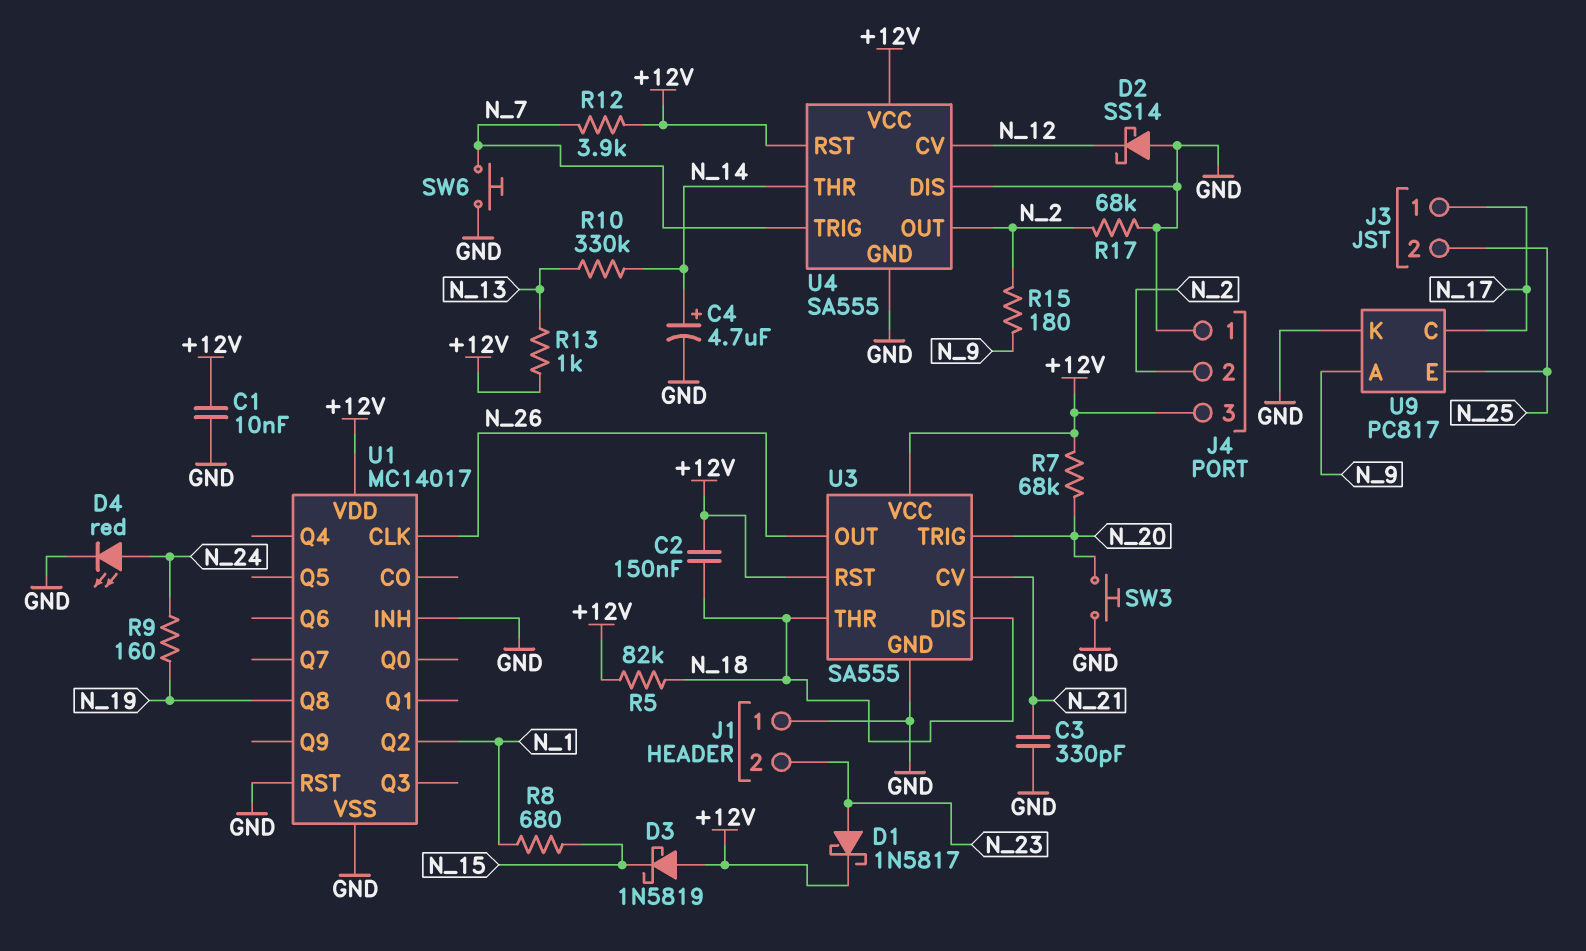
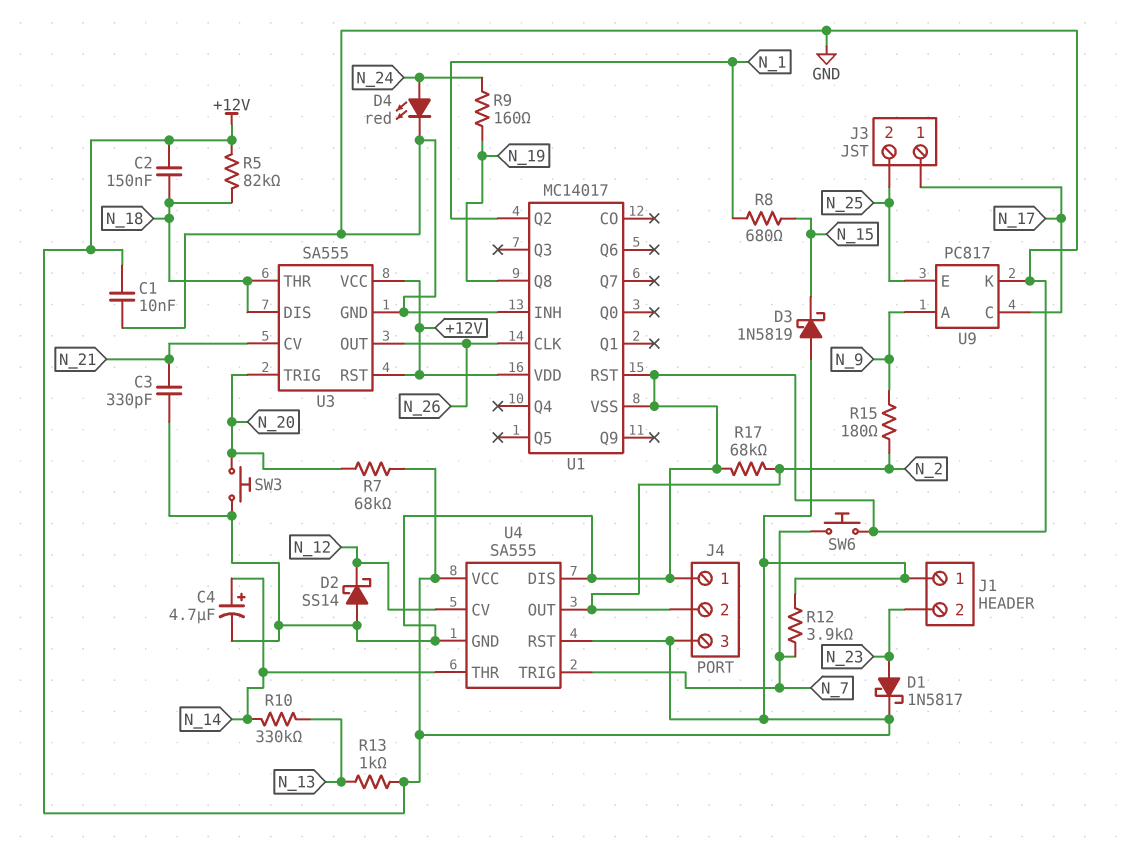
J1 pin 1: GND -> +12V

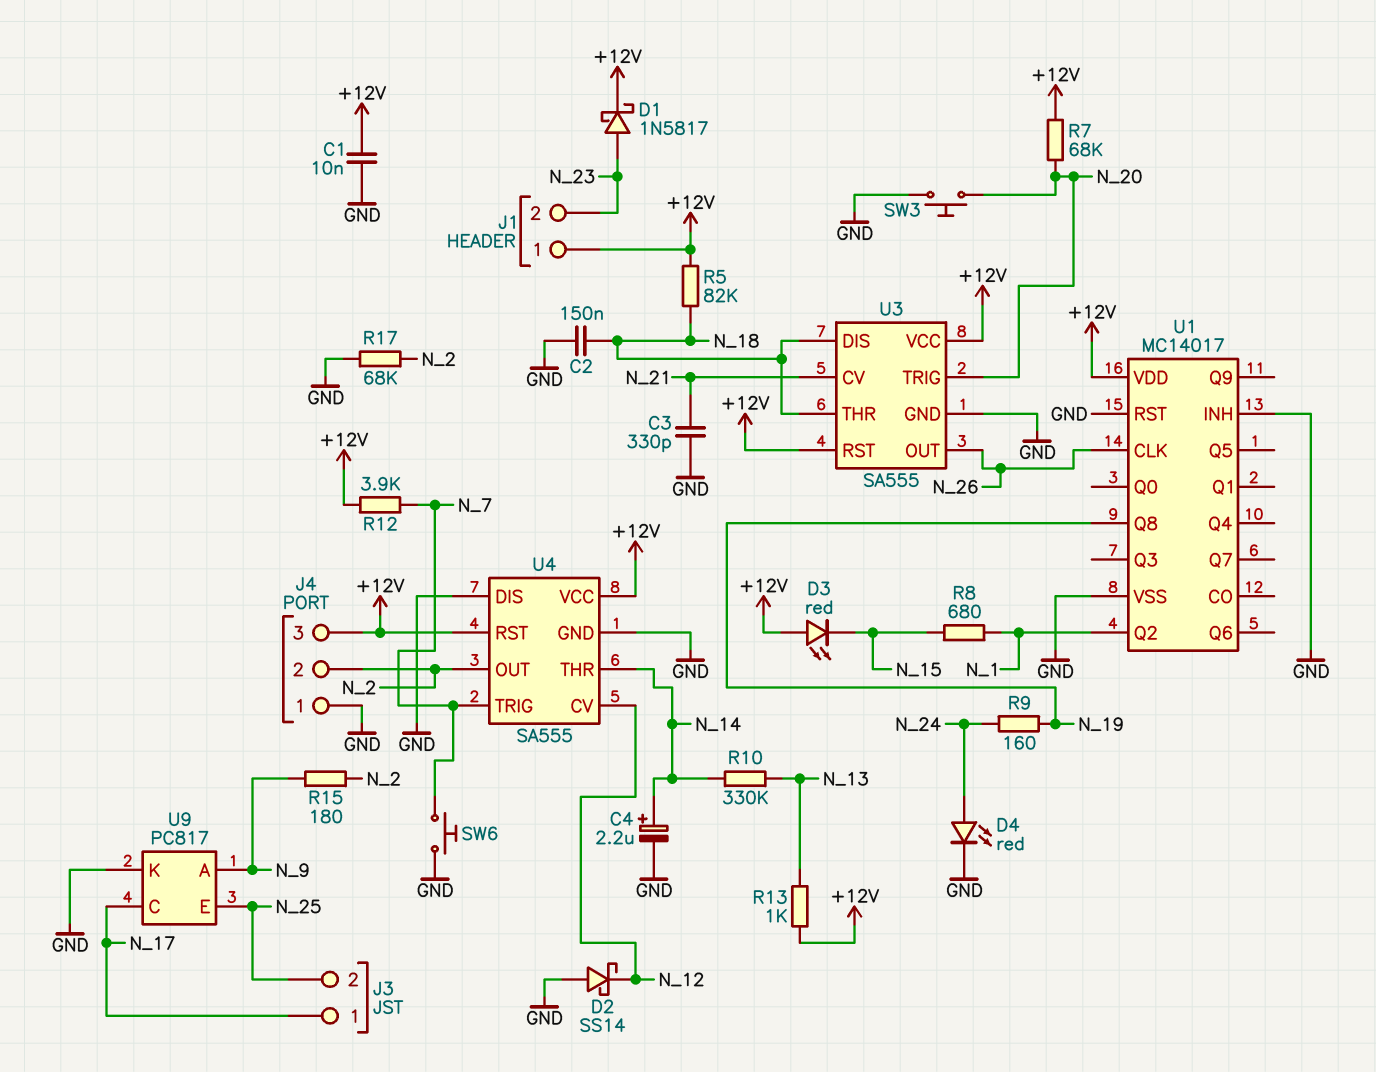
C2: 150nF (+12V, N_18) -> 150nF (GND, N_18)
C4: 4.7uF (plus N_14, minus GND) -> 2.2uF (plus N_14, minus GND)
D3: schottky 1N5819 (A +12V, K N_15) -> LED red (A +12V, K N_15)

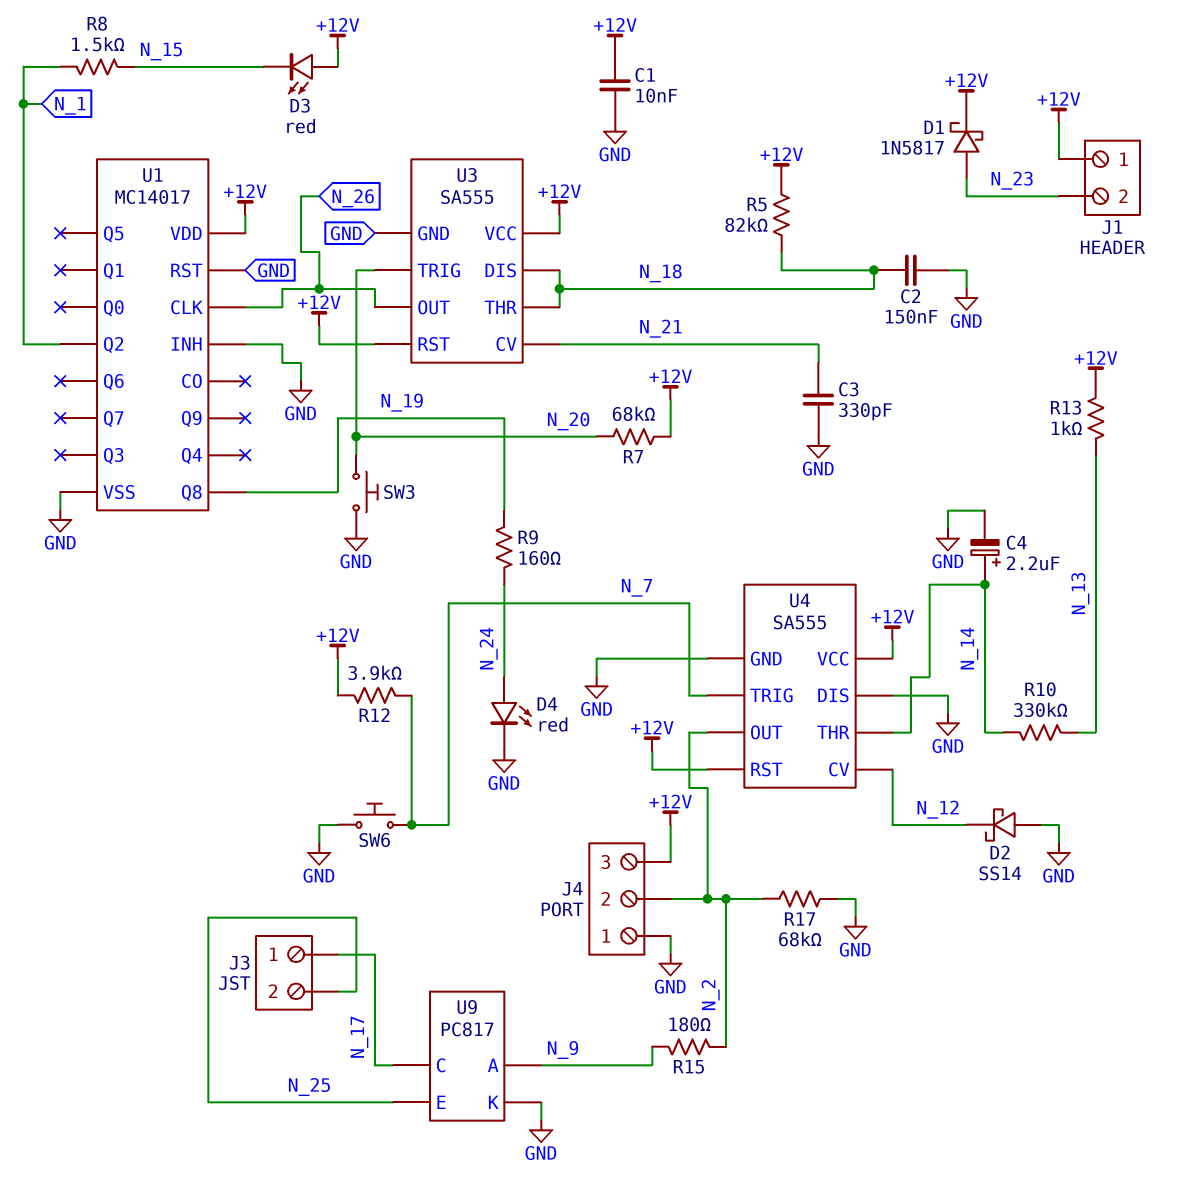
R8: 680 (N_1, N_15) -> 1.5k (N_1, N_15)

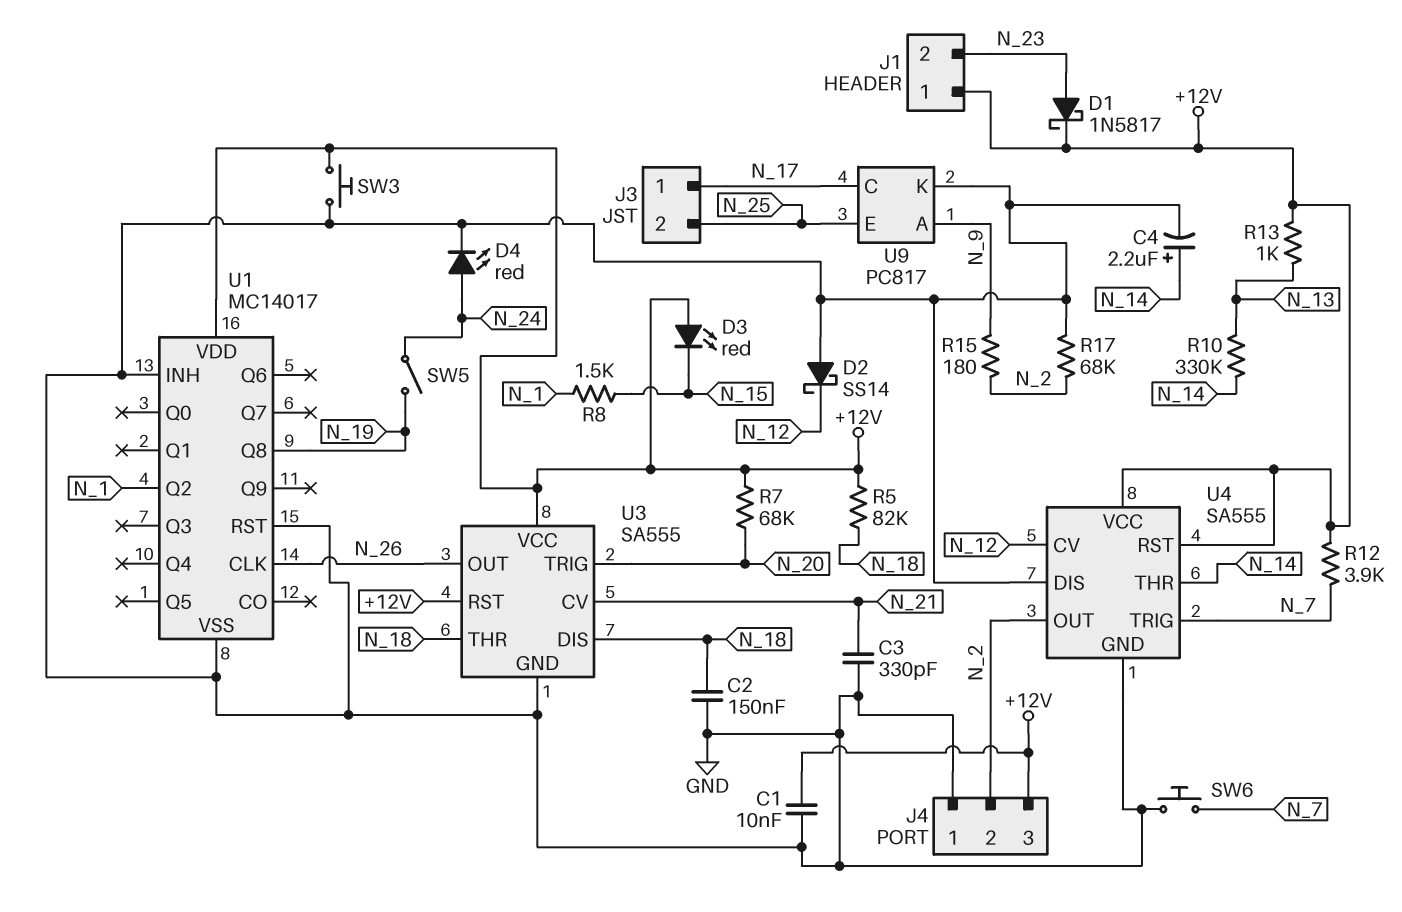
R9: 160 (N_19, N_24) -> none
SW3: button (GND, N_20) -> button (+12V, GND)
SW5: none -> switch (N_19, N_24)

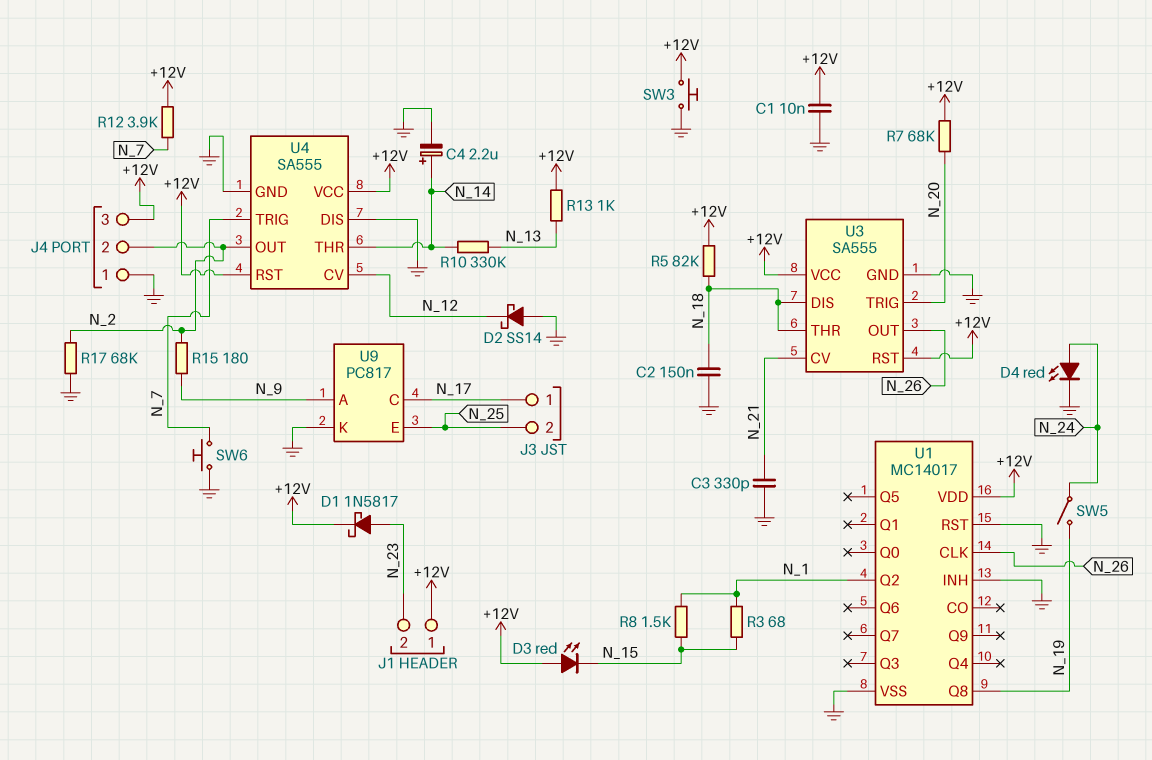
R3: none -> 68 (N_1, N_15)

